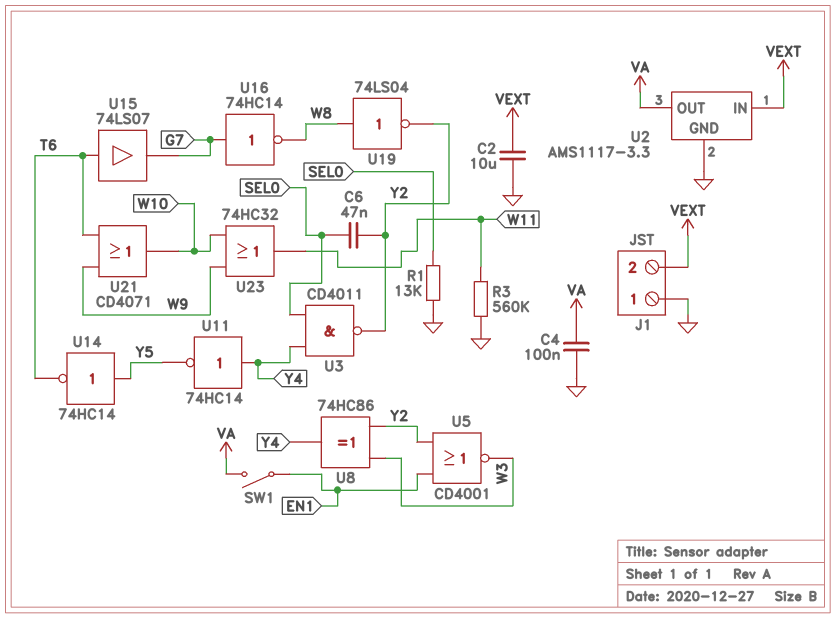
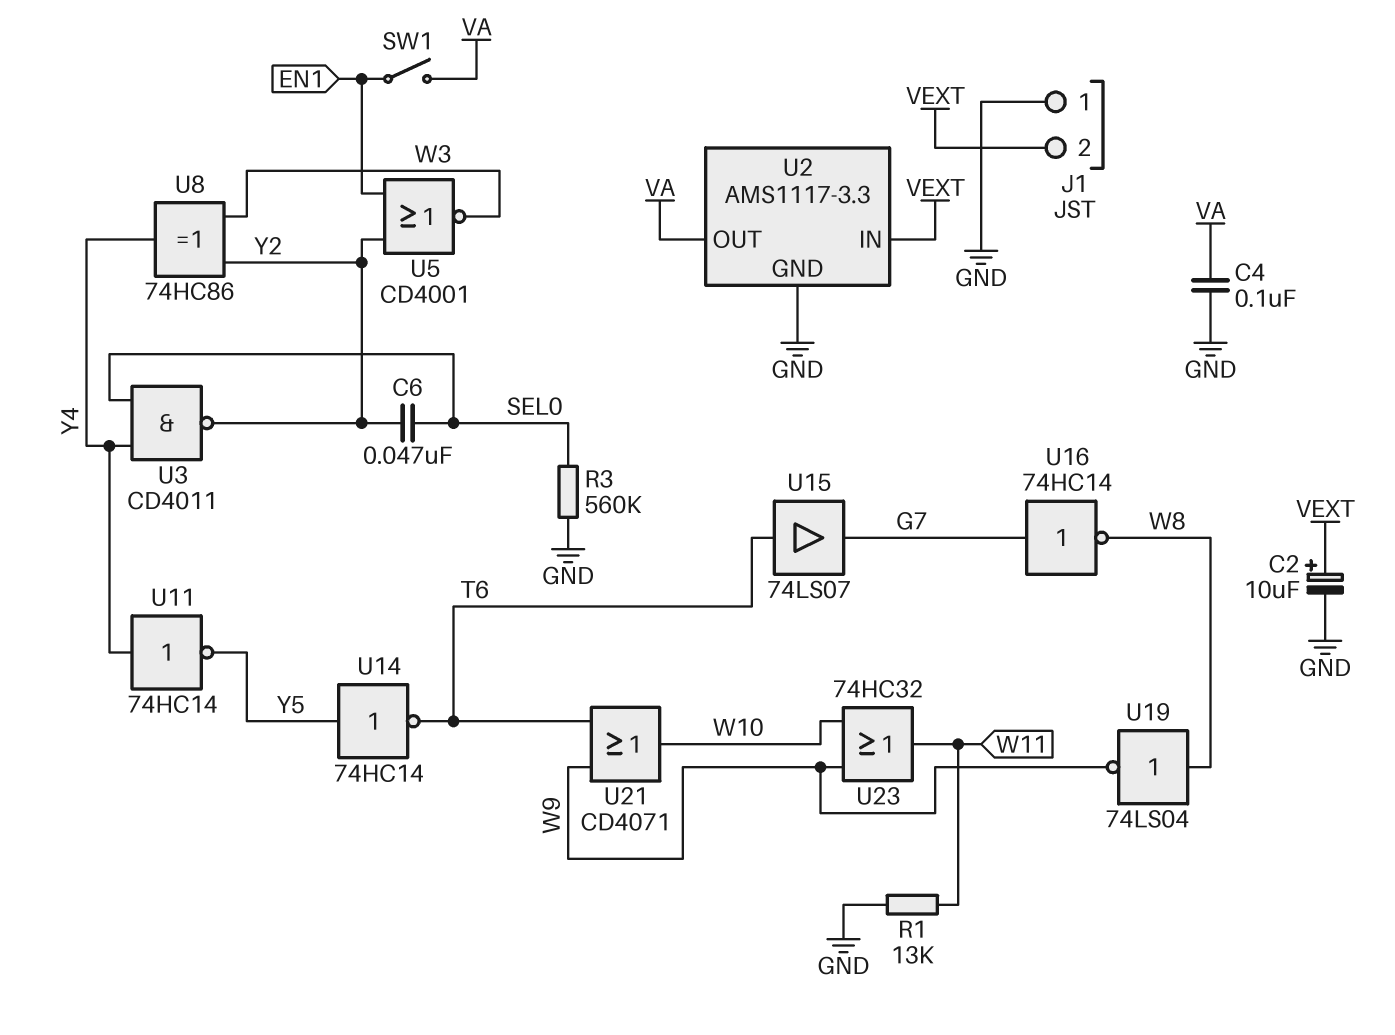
C2: 10uF (GND, VEXT) -> 10uF (plus VEXT, minus GND)
R1: 13k (GND, SEL0) -> 13k (GND, W11)
R3: 560k (GND, W11) -> 560k (GND, SEL0)
U19: NOT 74LS04 (in W8, out Y2) -> NOT 74LS04 (in W8, out W9)

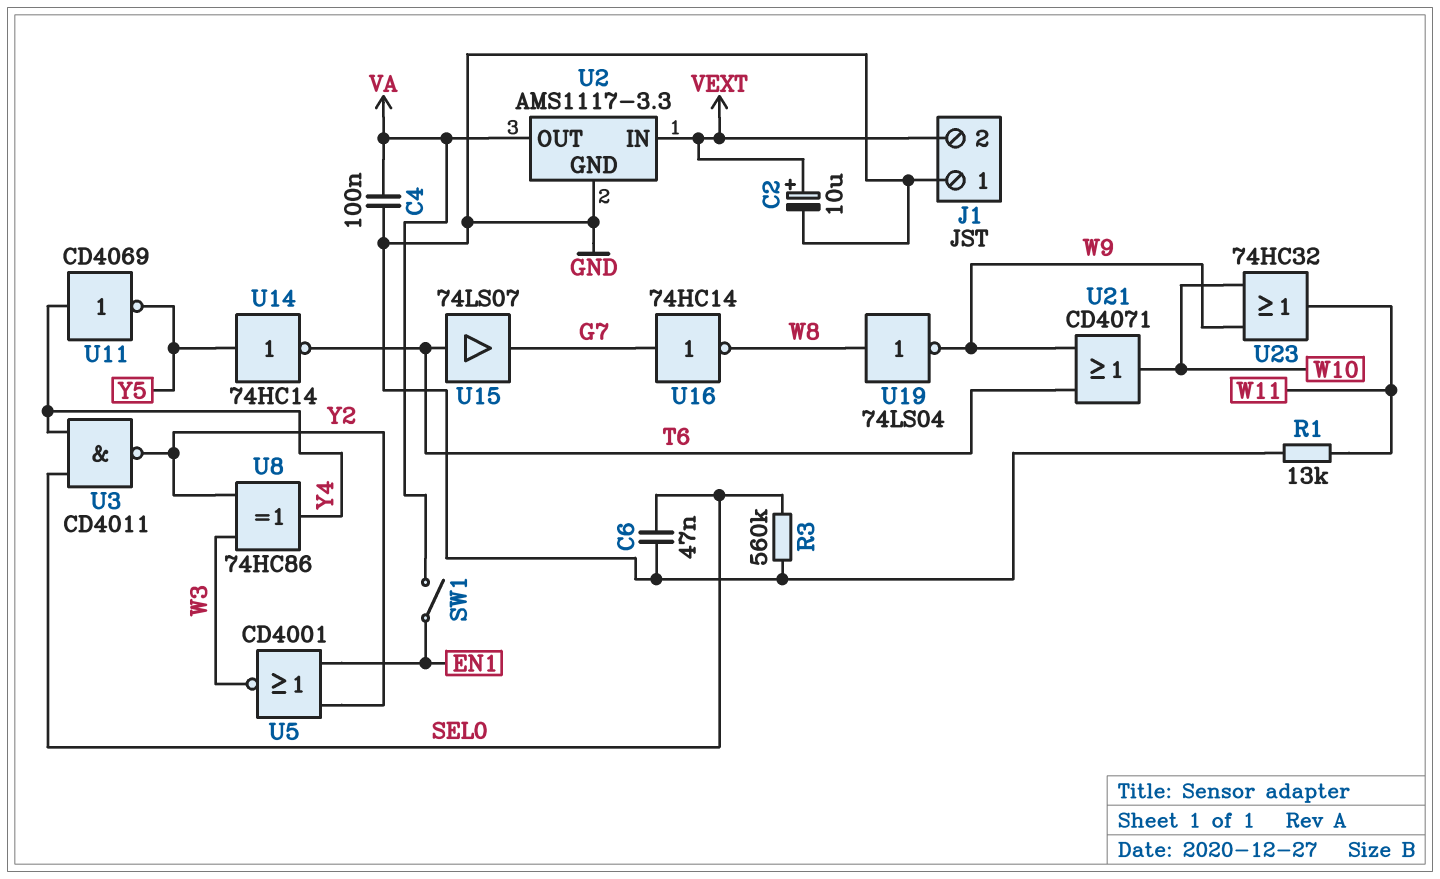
C6: 47nF (SEL0, Y2) -> 47nF (GND, SEL0)
U11: NOT 74HC14 (in Y4, out Y5) -> NOT CD4069 (in Y4, out Y5)

